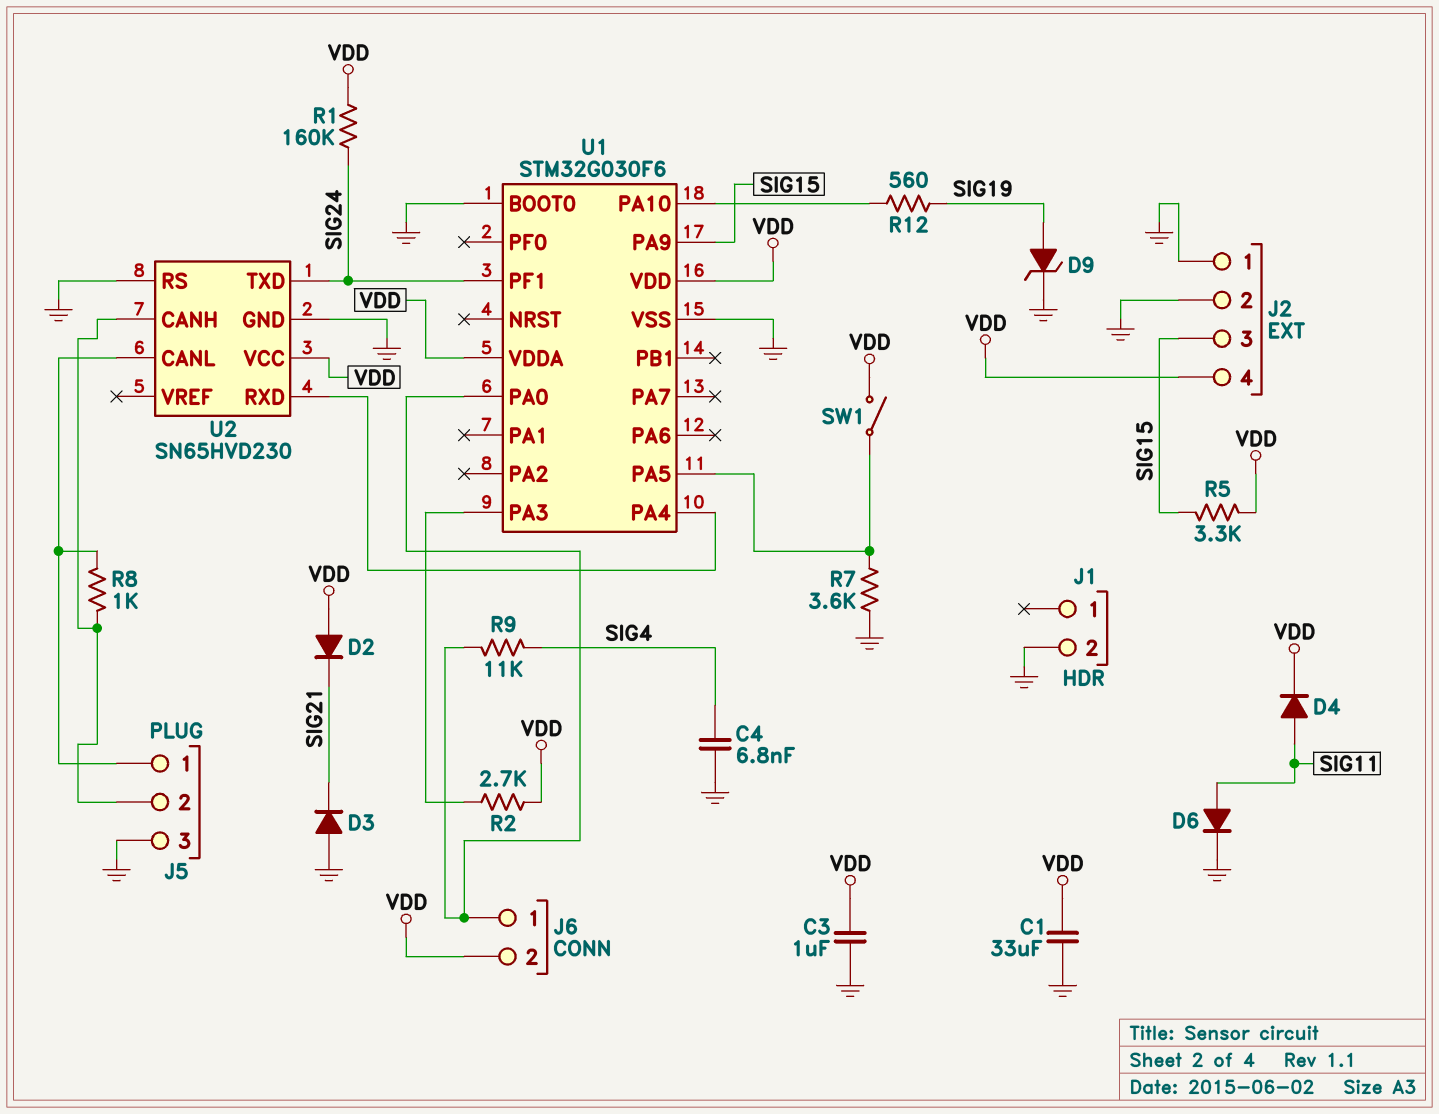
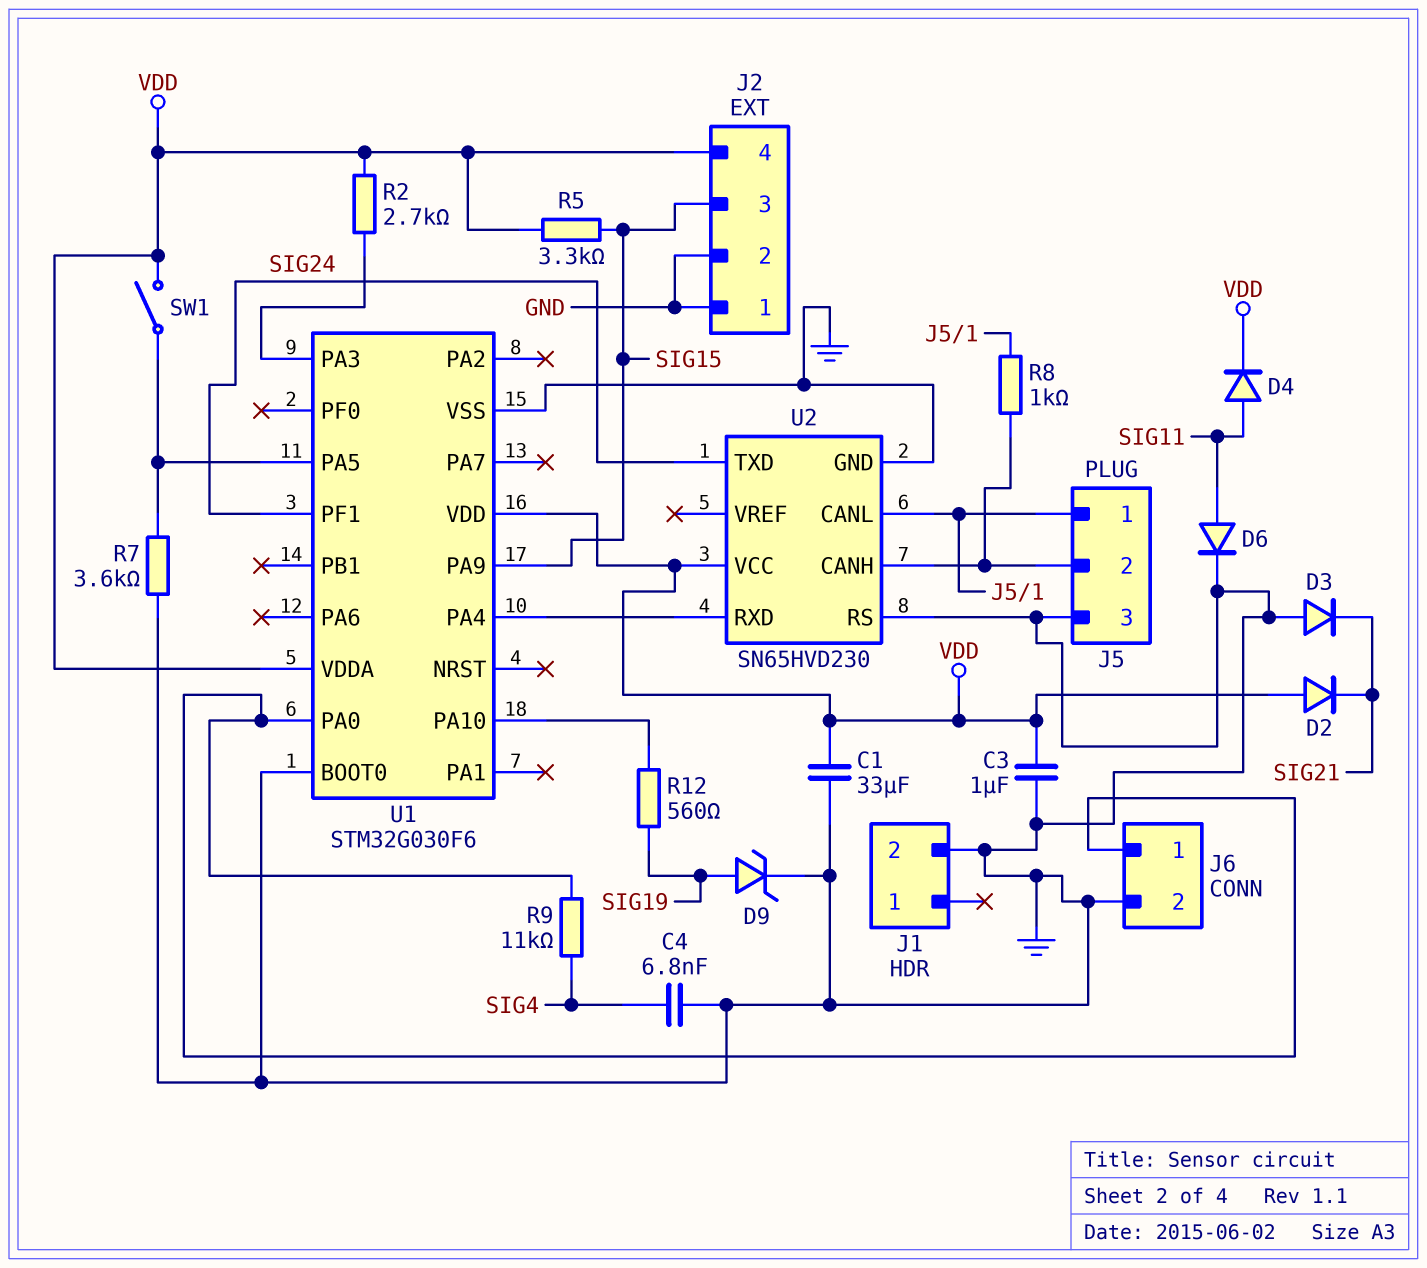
J6 pin 2: VDD -> GND
R1: 160k (SIG24, VDD) -> none

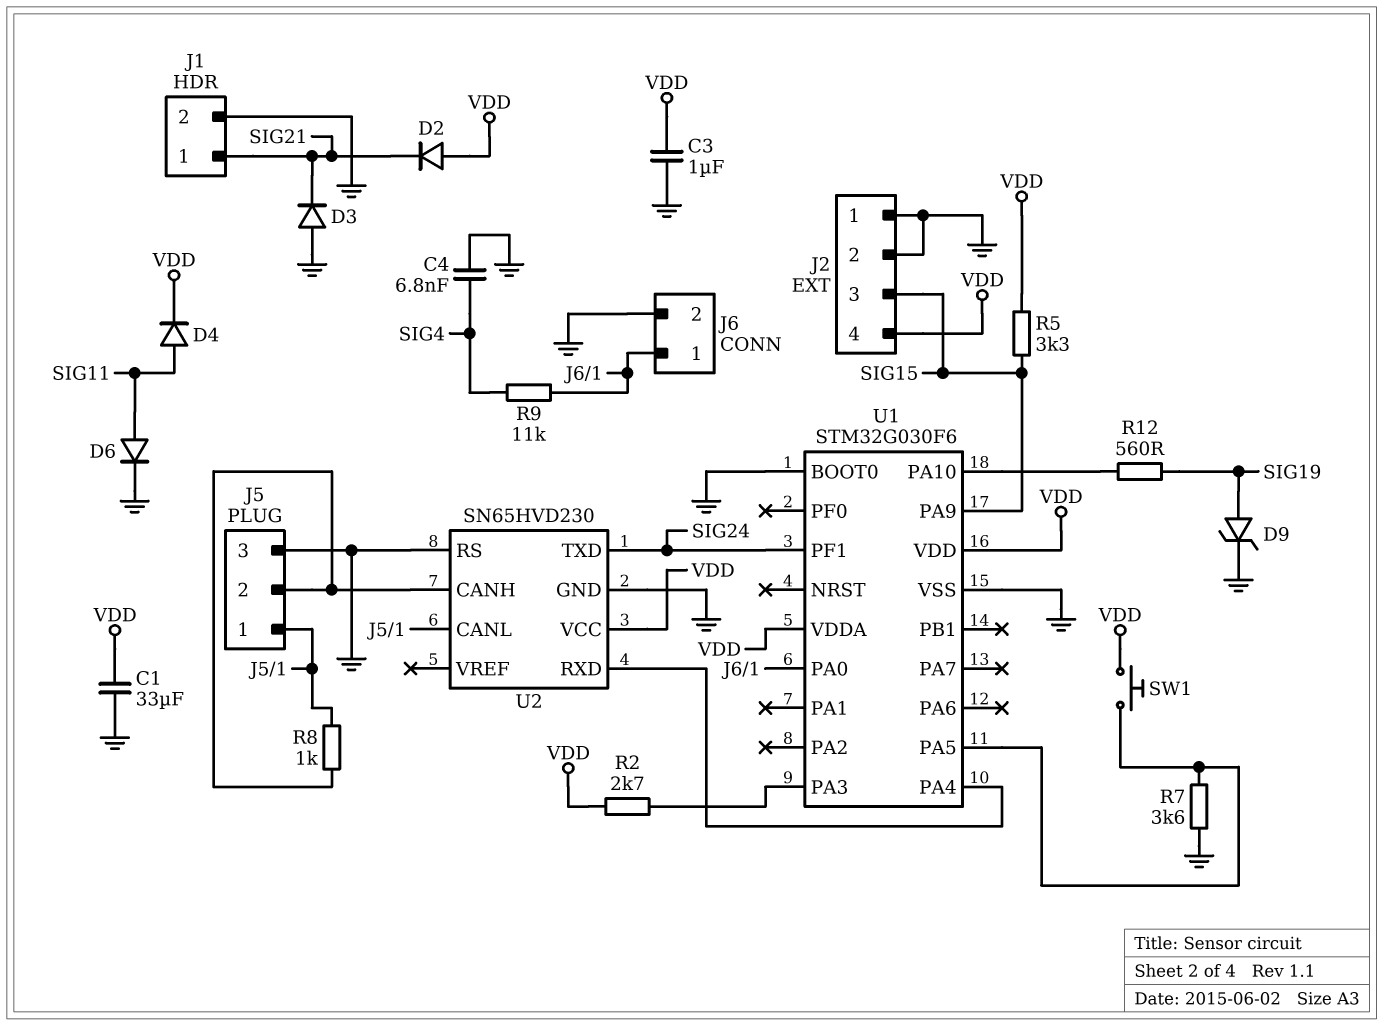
J1 pin 1: none -> SIG21
SW1: switch (U1/PA5, VDD) -> button (U1/PA5, VDD)

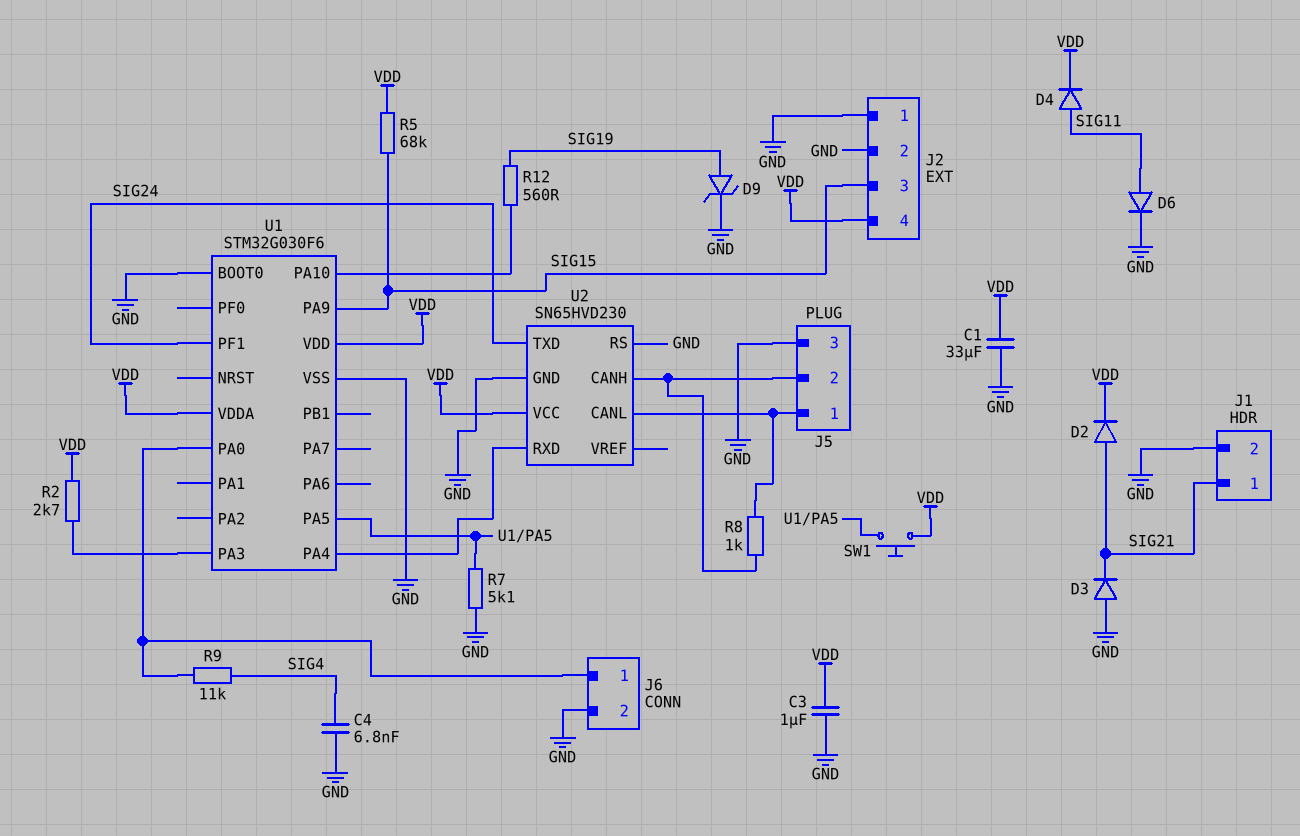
D2: diode (A VDD, K SIG21) -> diode (A SIG21, K VDD)
R5: 3.3k (SIG15, VDD) -> 68k (SIG15, VDD)
R7: 3.6k (GND, U1/PA5) -> 5.1k (GND, U1/PA5)

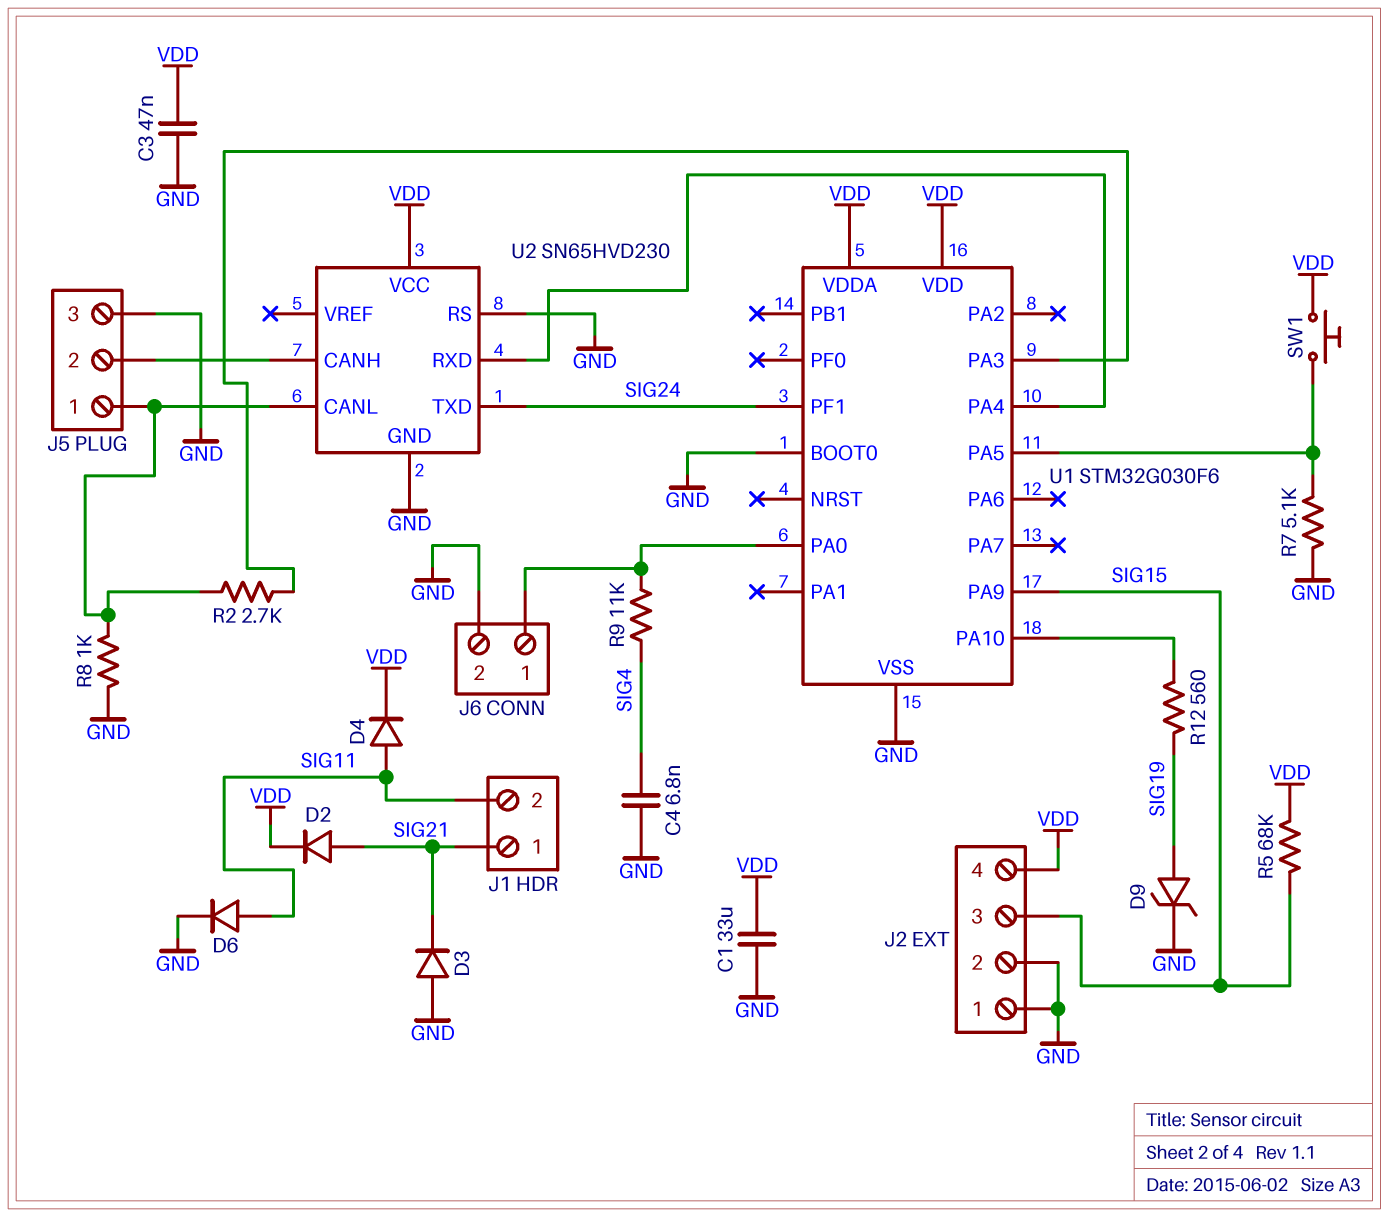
C3: 1uF (GND, VDD) -> 47nF (GND, VDD)
J1 pin 2: GND -> SIG11
R2: 2.7k (U1/PA3, VDD) -> 2.7k (J5/1, U1/PA3)
R8: 1k (J5/1, J5/2) -> 1k (GND, J5/1)

